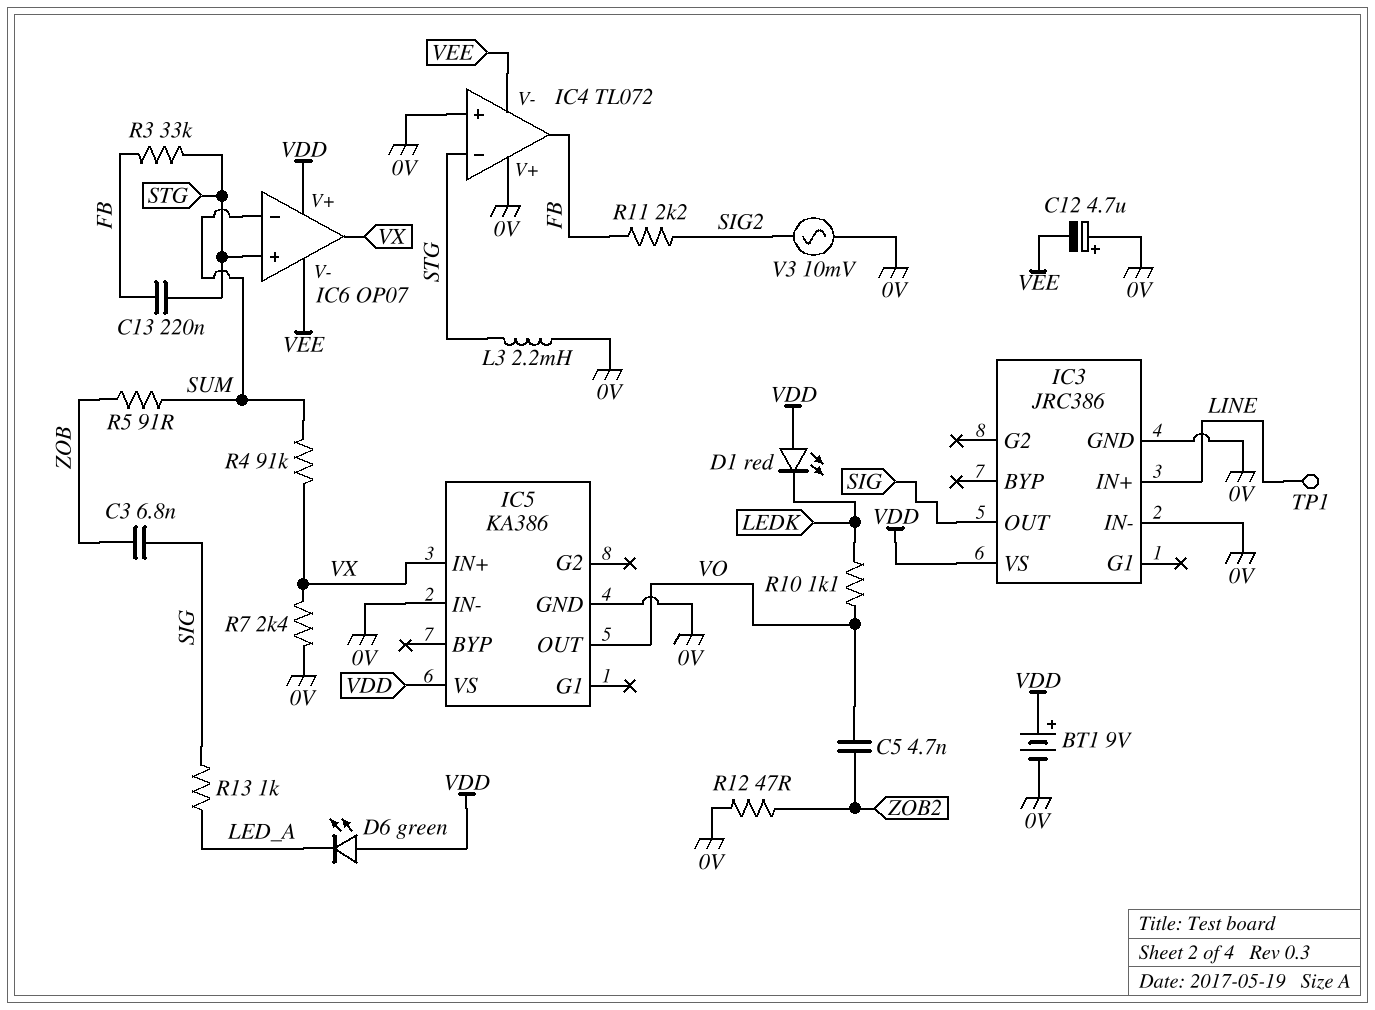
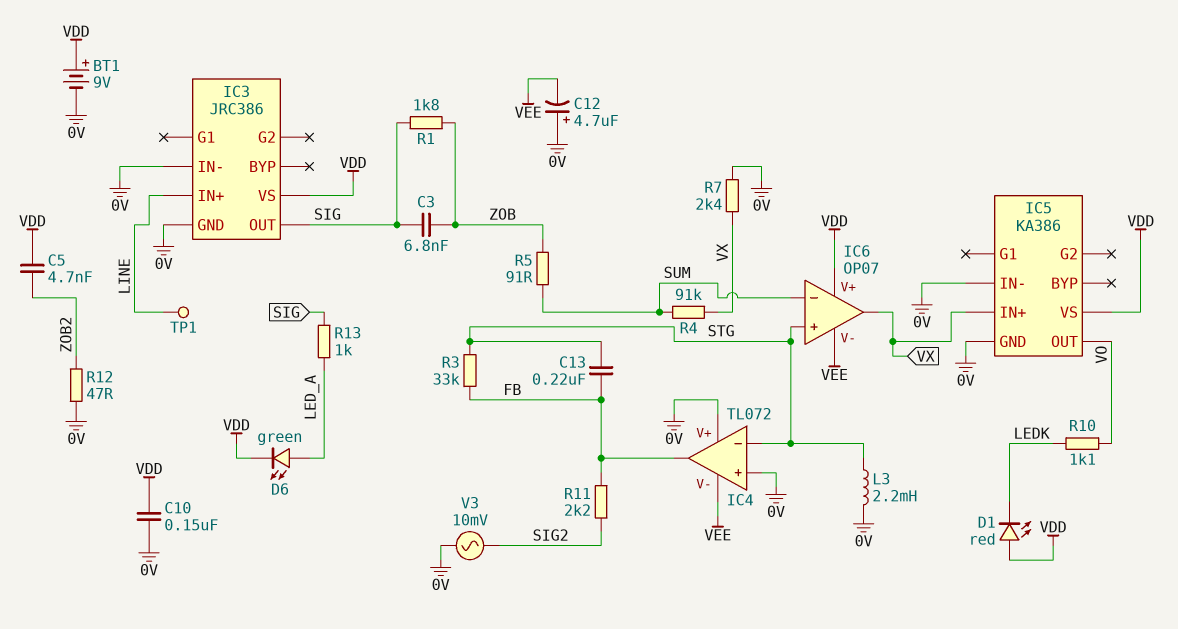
C5: 4.7nF (VO, ZOB2) -> 4.7nF (VDD, ZOB2)
C10: none -> 150nF (0V, VDD)
D6: LED green (A VDD, K LED_A) -> LED green (A LED_A, K VDD)
R1: none -> 1.8k (SIG, ZOB)

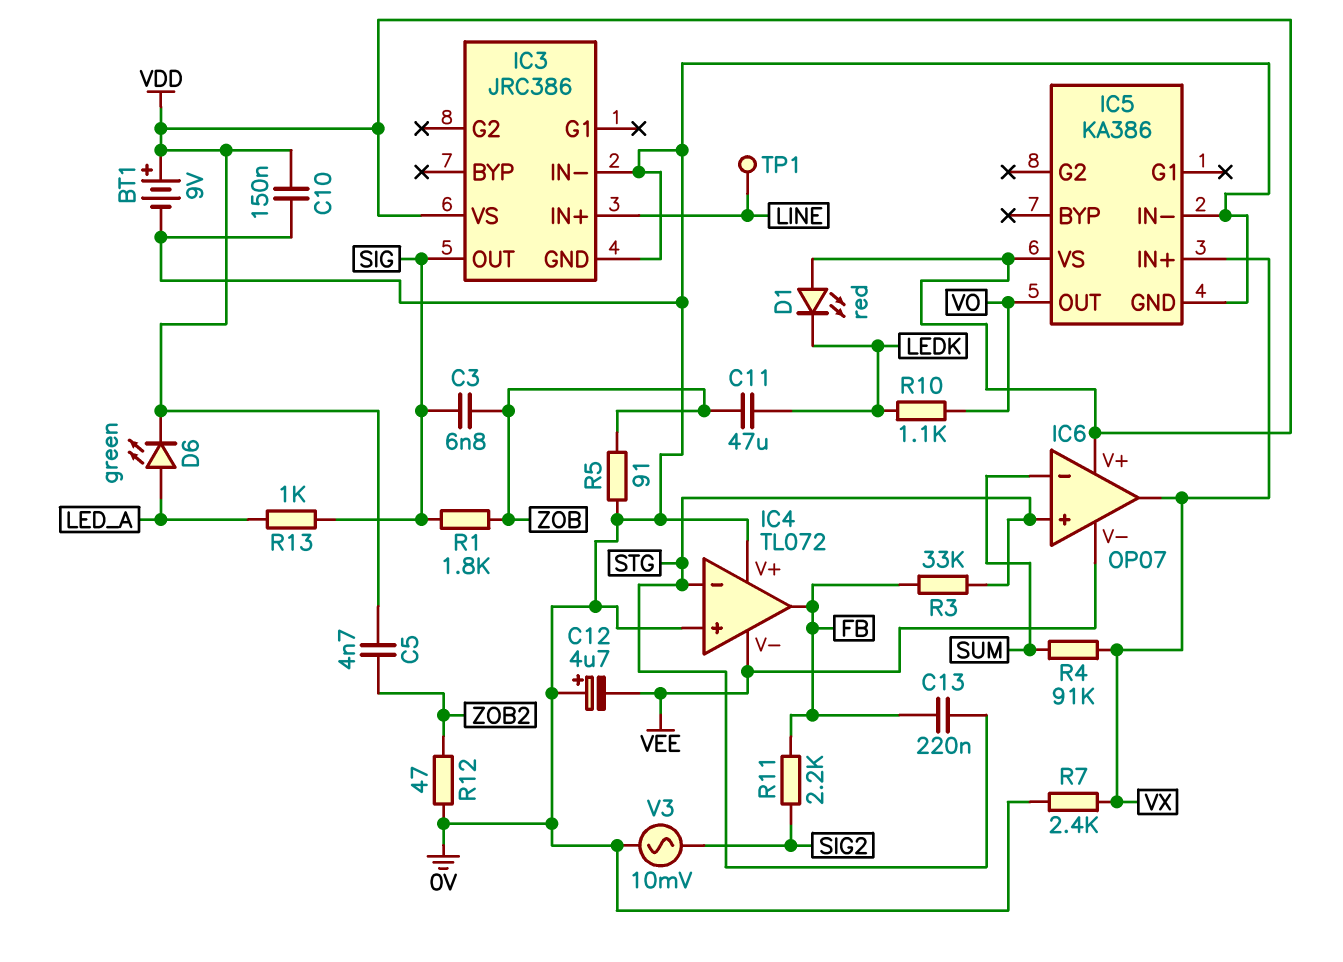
C11: none -> 47uF (LEDK, ZOB)
L3: 2.2mH (0V, STG) -> none
R5: 91 (SUM, ZOB) -> 91 (0V, ZOB)

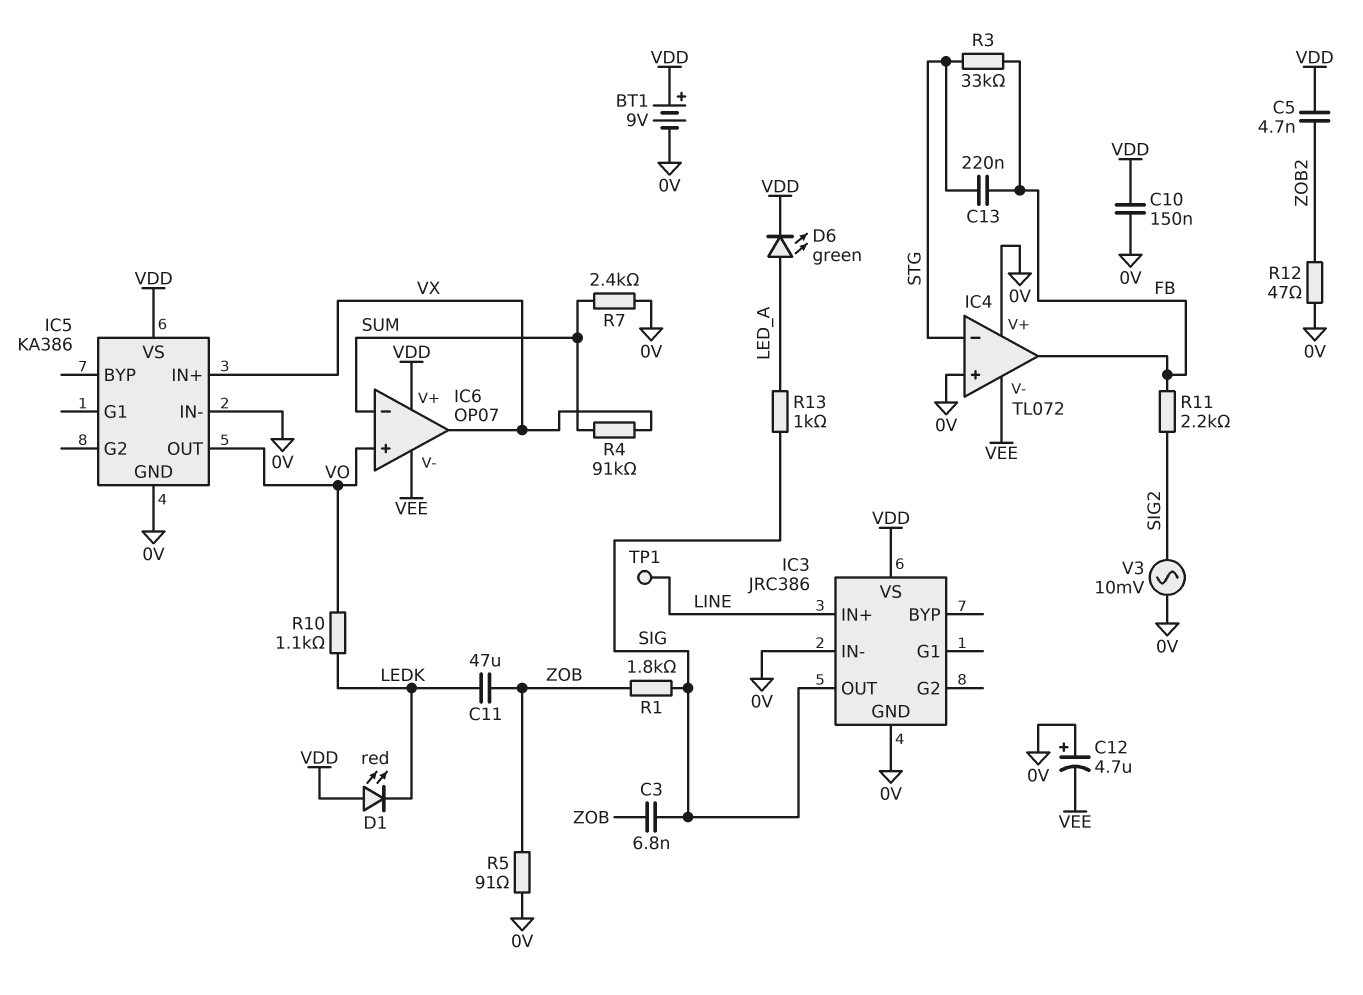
IC6 pin in+: STG -> VO
R7: 2.4k (0V, VX) -> 2.4k (0V, SUM)

